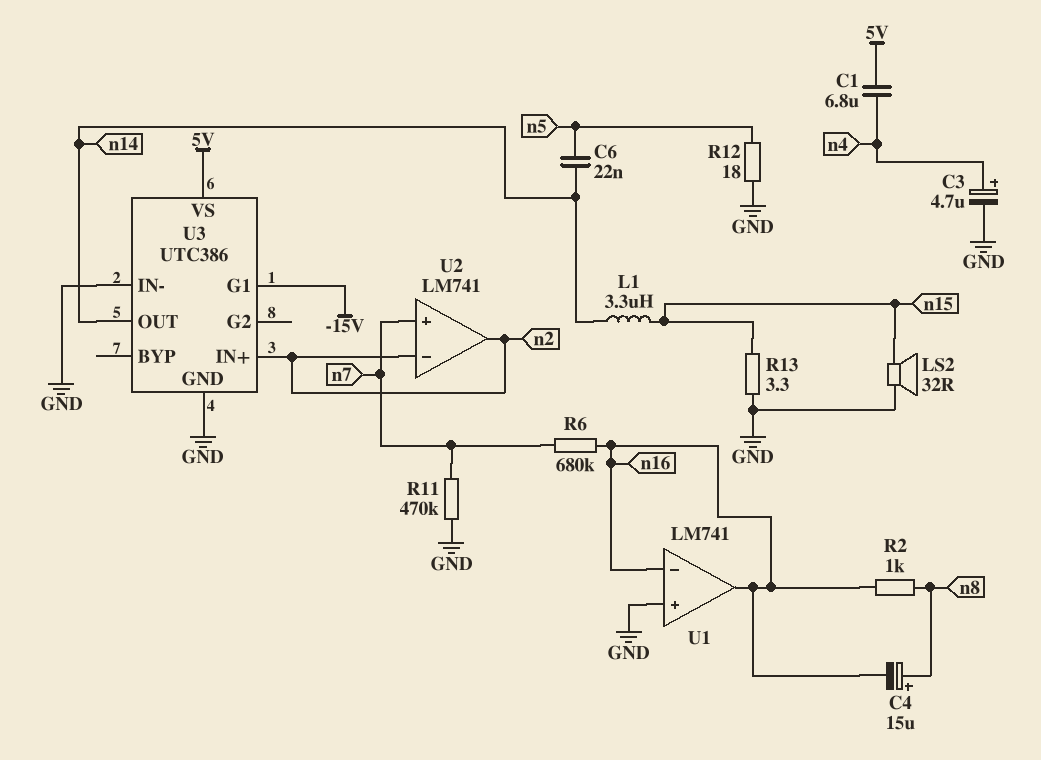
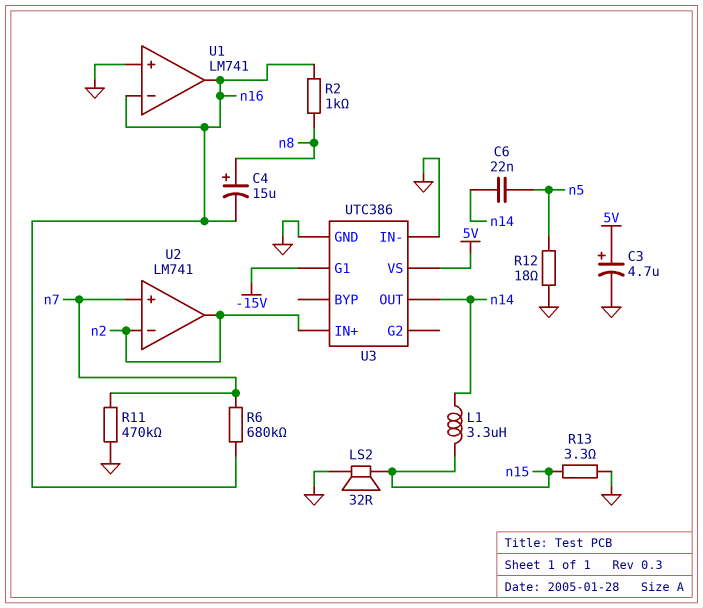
C1: 6.8uF (5V, n4) -> none
C3: 4.7uF (plus n4, minus GND) -> 4.7uF (plus 5V, minus GND)

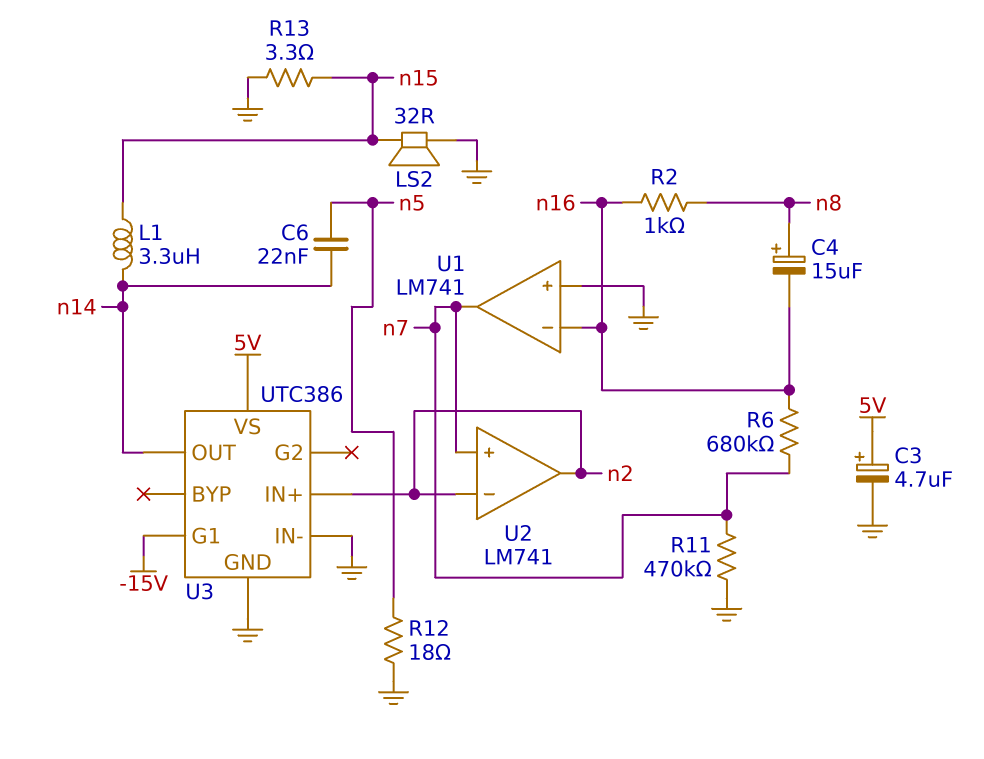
U1 pin out: n16 -> n7

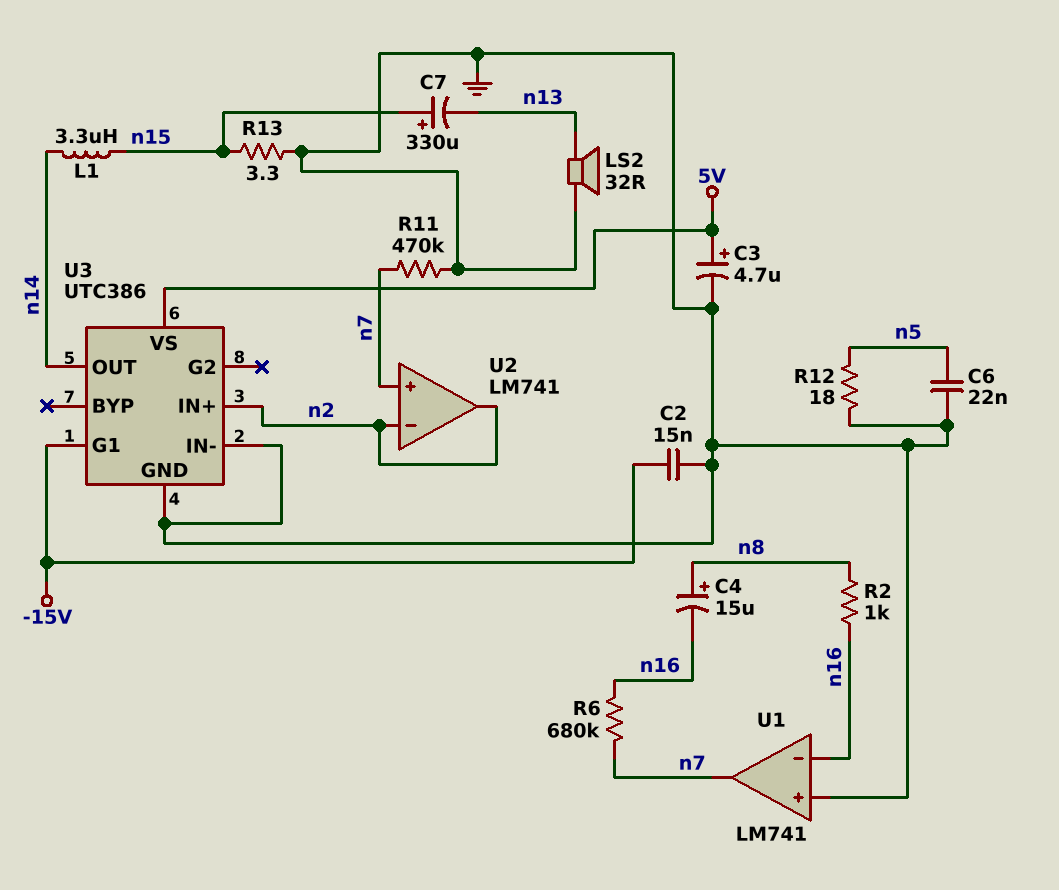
C2: none -> 15nF (-15V, GND)
C6: 22nF (n5, n14) -> 22nF (GND, n5)
C7: none -> 330uF (plus n15, minus n13)
LS2: speaker 32R (GND, n15) -> speaker 32R (GND, n13)

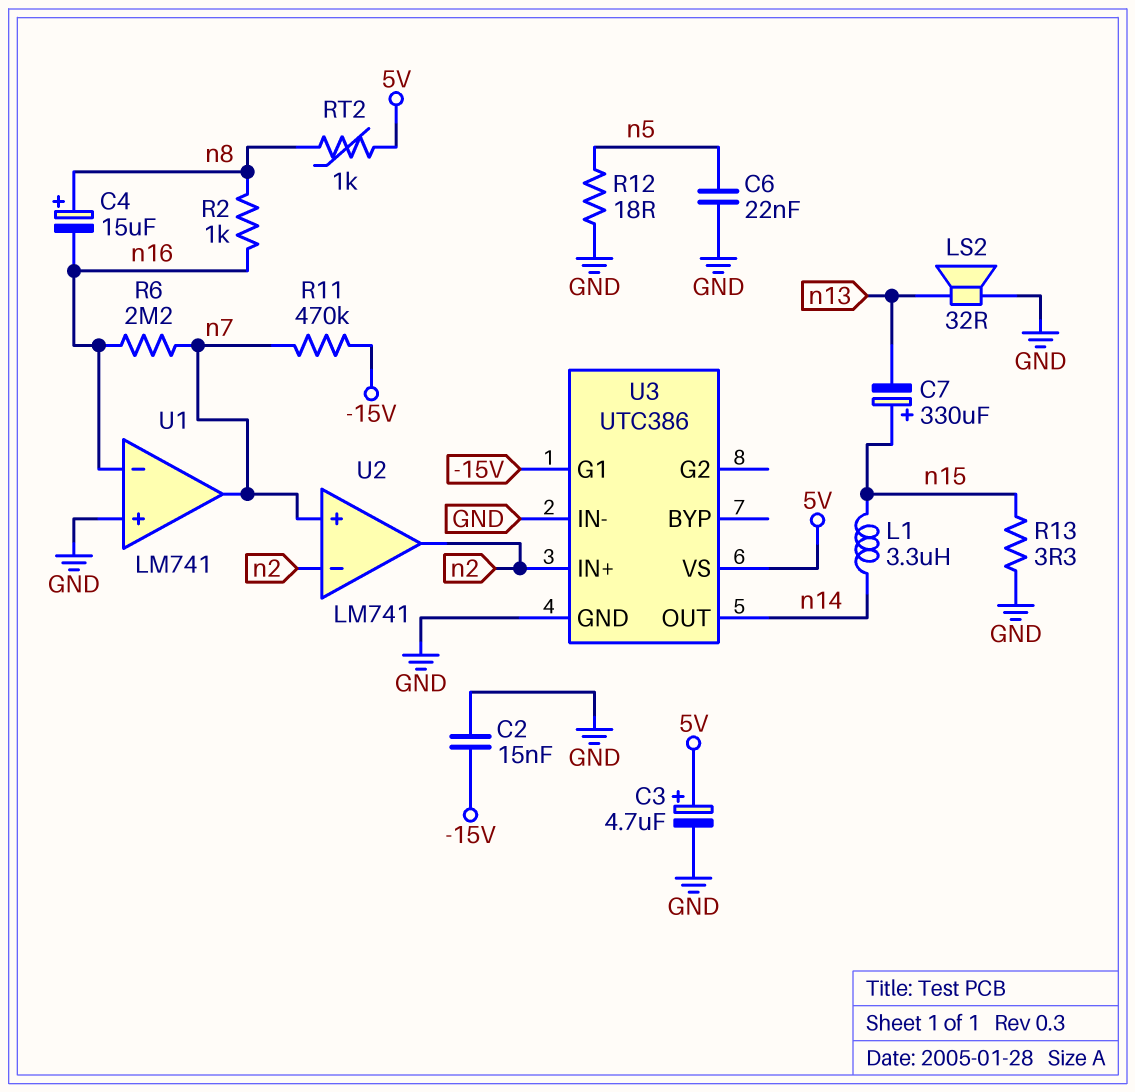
R6: 680k (n7, n16) -> 2.2M (n7, n16)
R11: 470k (GND, n7) -> 470k (-15V, n7)
RT2: none -> 1k (5V, n8)

